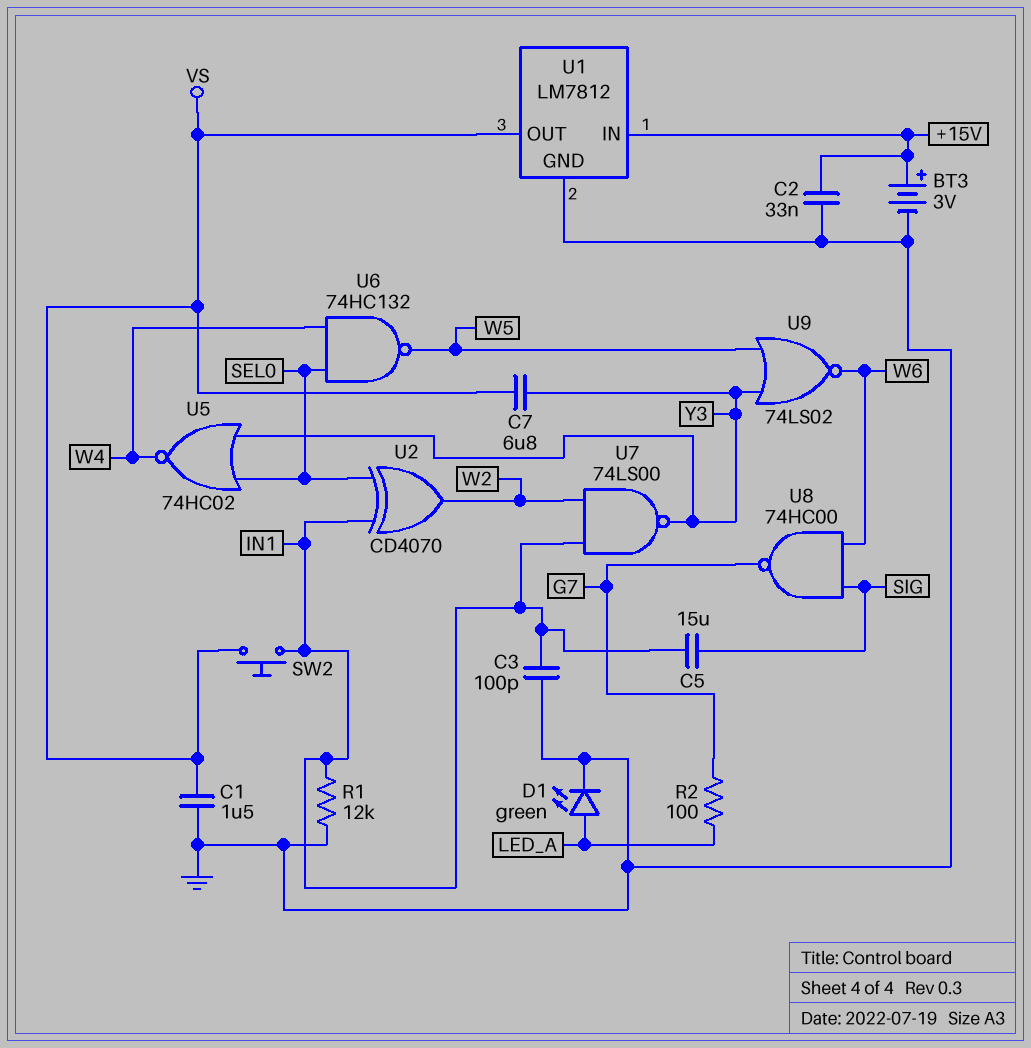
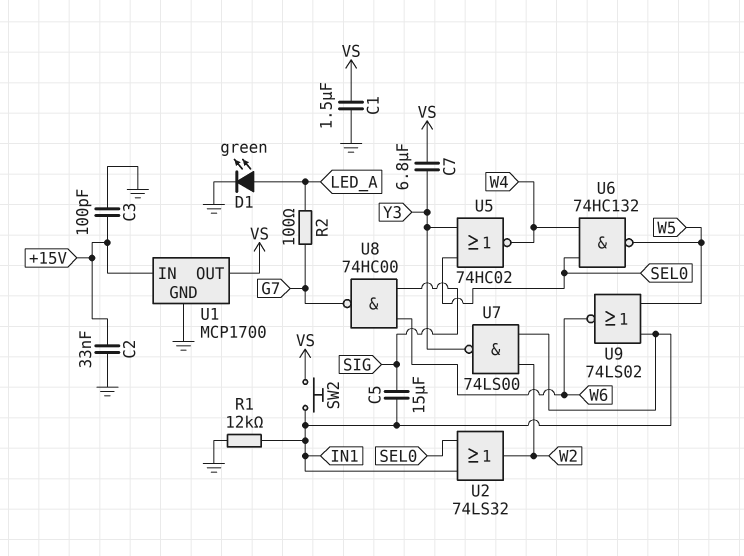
BT3: 3V (plus +15V, minus GND) -> none
C3: 100pF (GND, IN1) -> 100pF (+15V, GND)
U1: LM7812 -> MCP1700
U2: XOR CD4070 (in IN1, in SEL0, out W2) -> OR 74LS32 (in IN1, in SEL0, out W2)
U9: NOR 74LS02 (in W5, in Y3, out W6) -> NOR 74LS02 (in IN1, in W5, out W6)

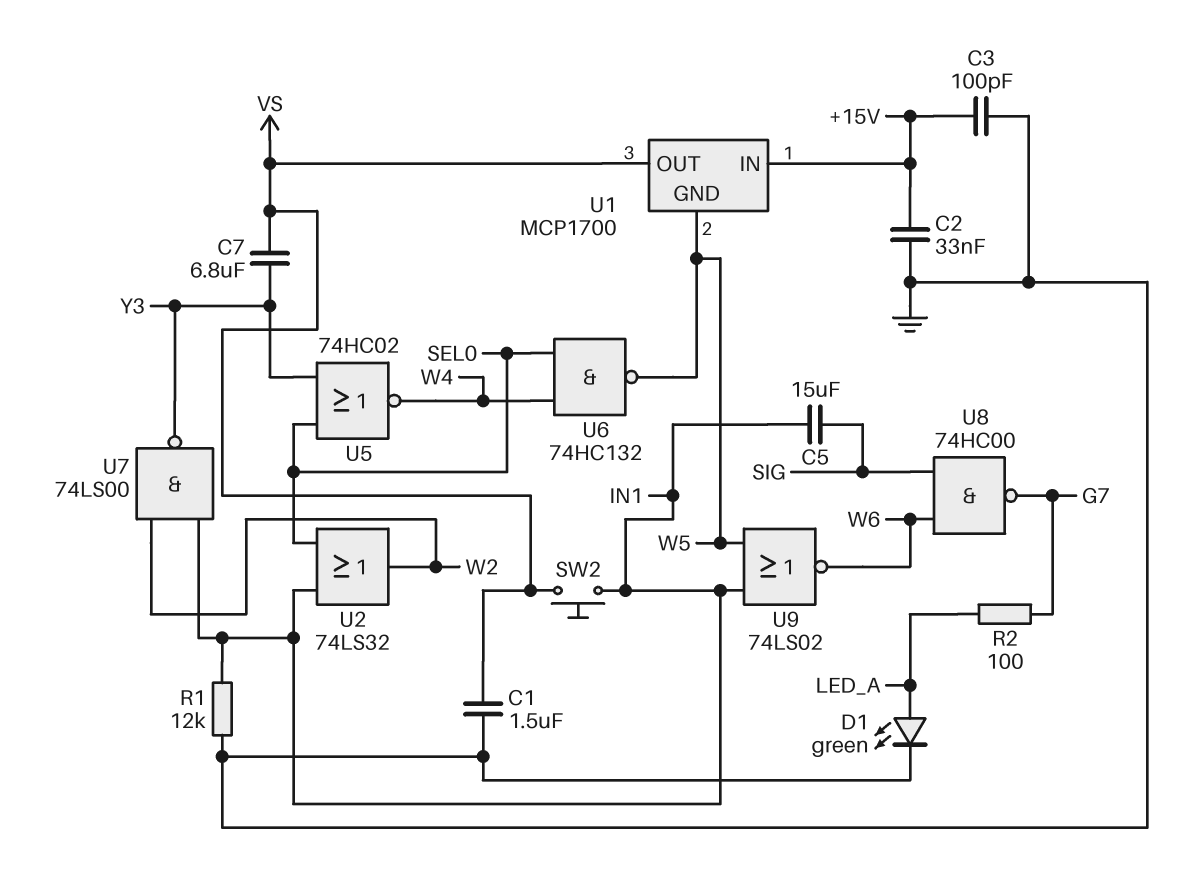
U1 pin GND: GND -> W5

